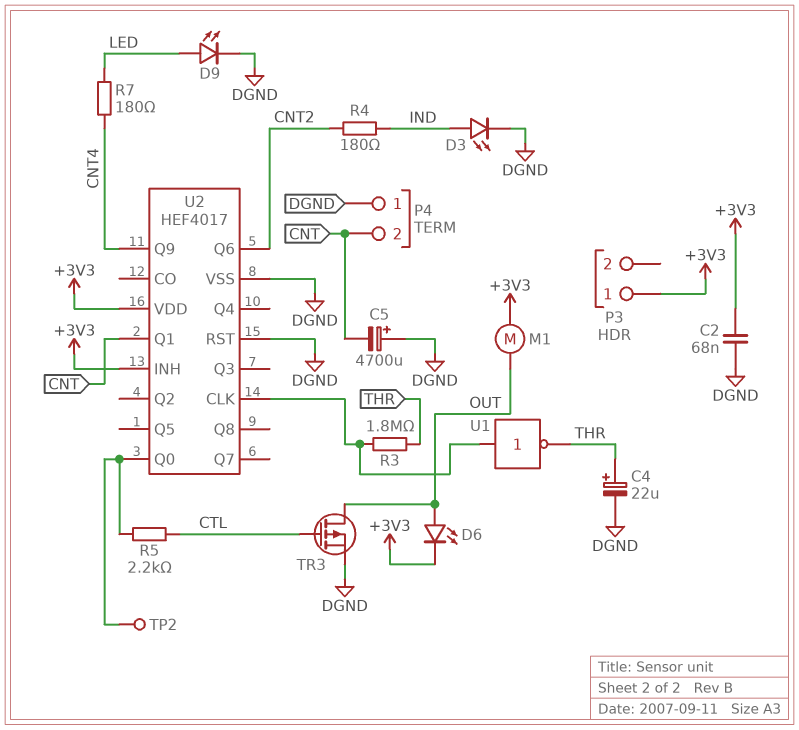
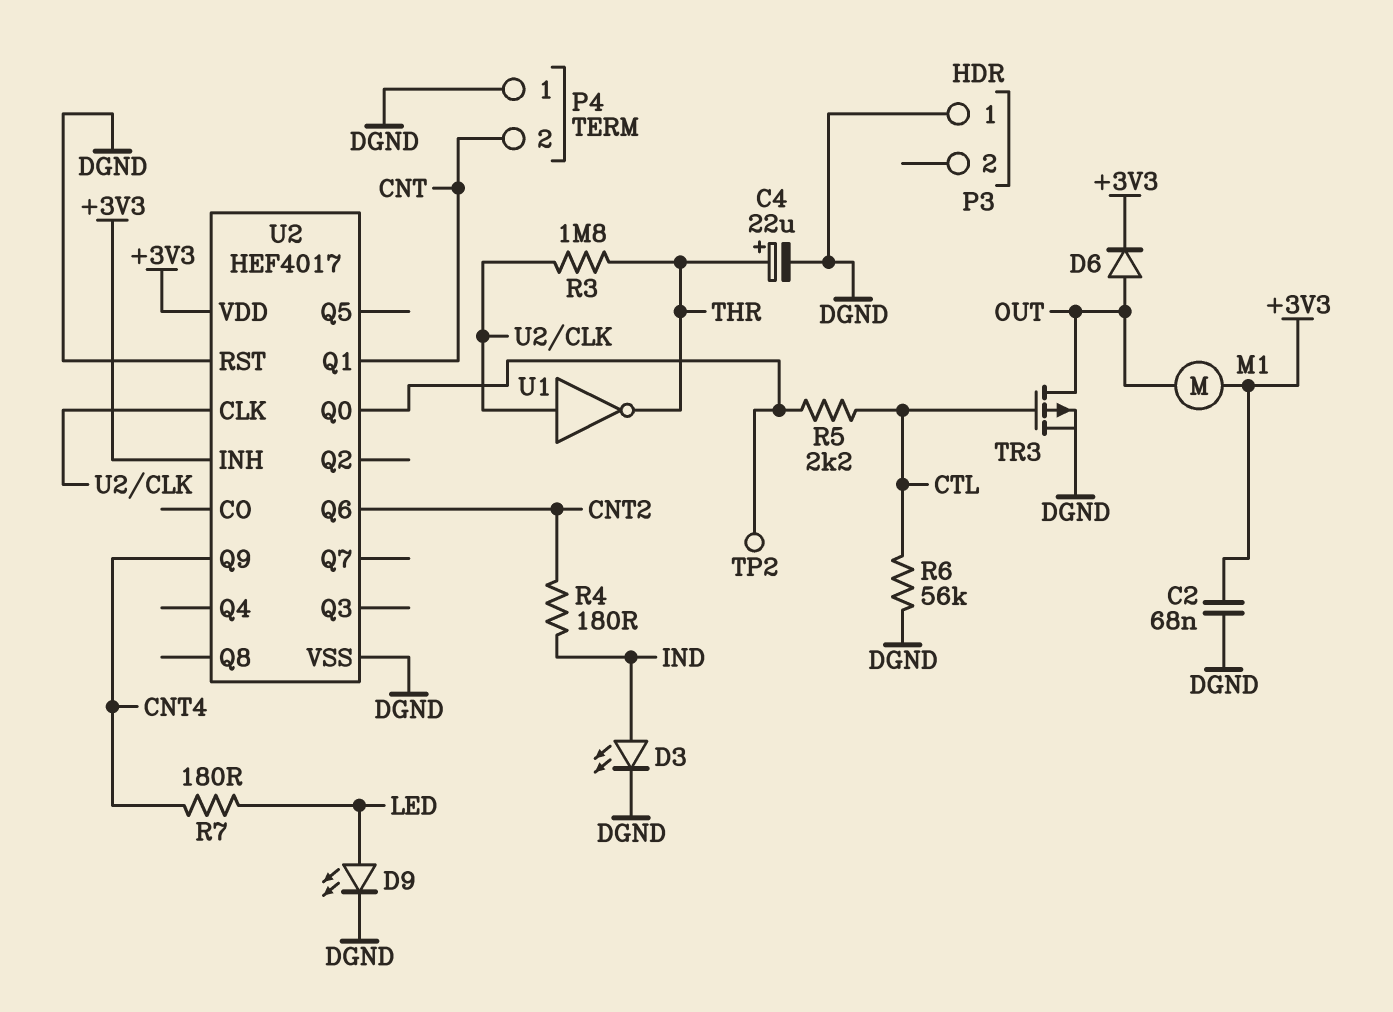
C5: 4700uF (plus DGND, minus CNT) -> none
D6: LED (A OUT, K +3V3) -> diode (A OUT, K +3V3)
P3 pin 1: +3V3 -> DGND
R6: none -> 56k (CTL, DGND)

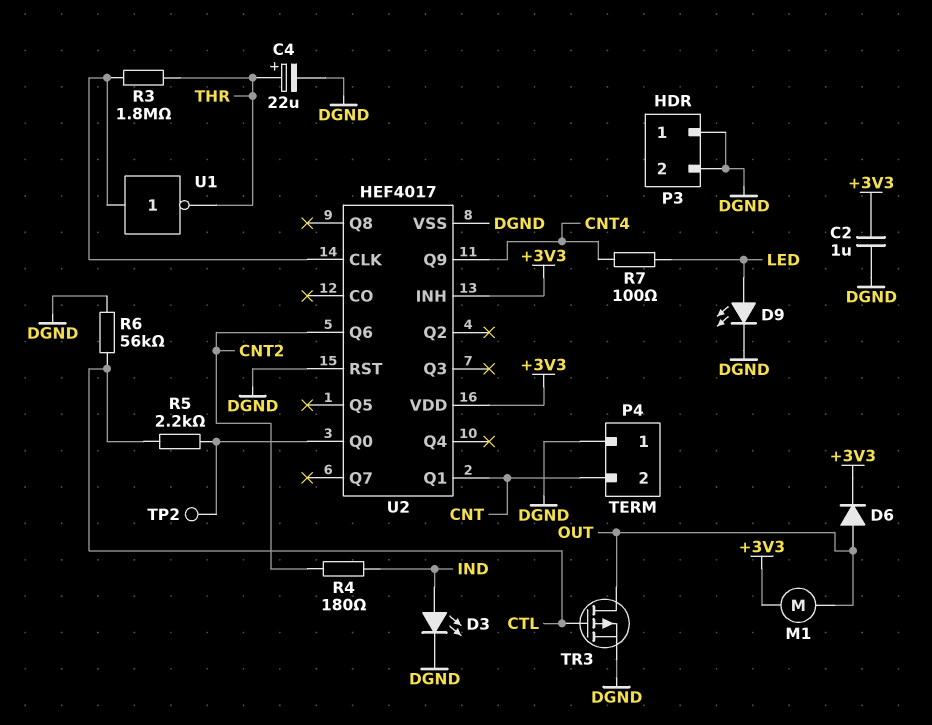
C2: 68nF (+3V3, DGND) -> 1uF (+3V3, DGND)
P3 pin 2: none -> DGND
R7: 180 (CNT4, LED) -> 100 (CNT4, LED)

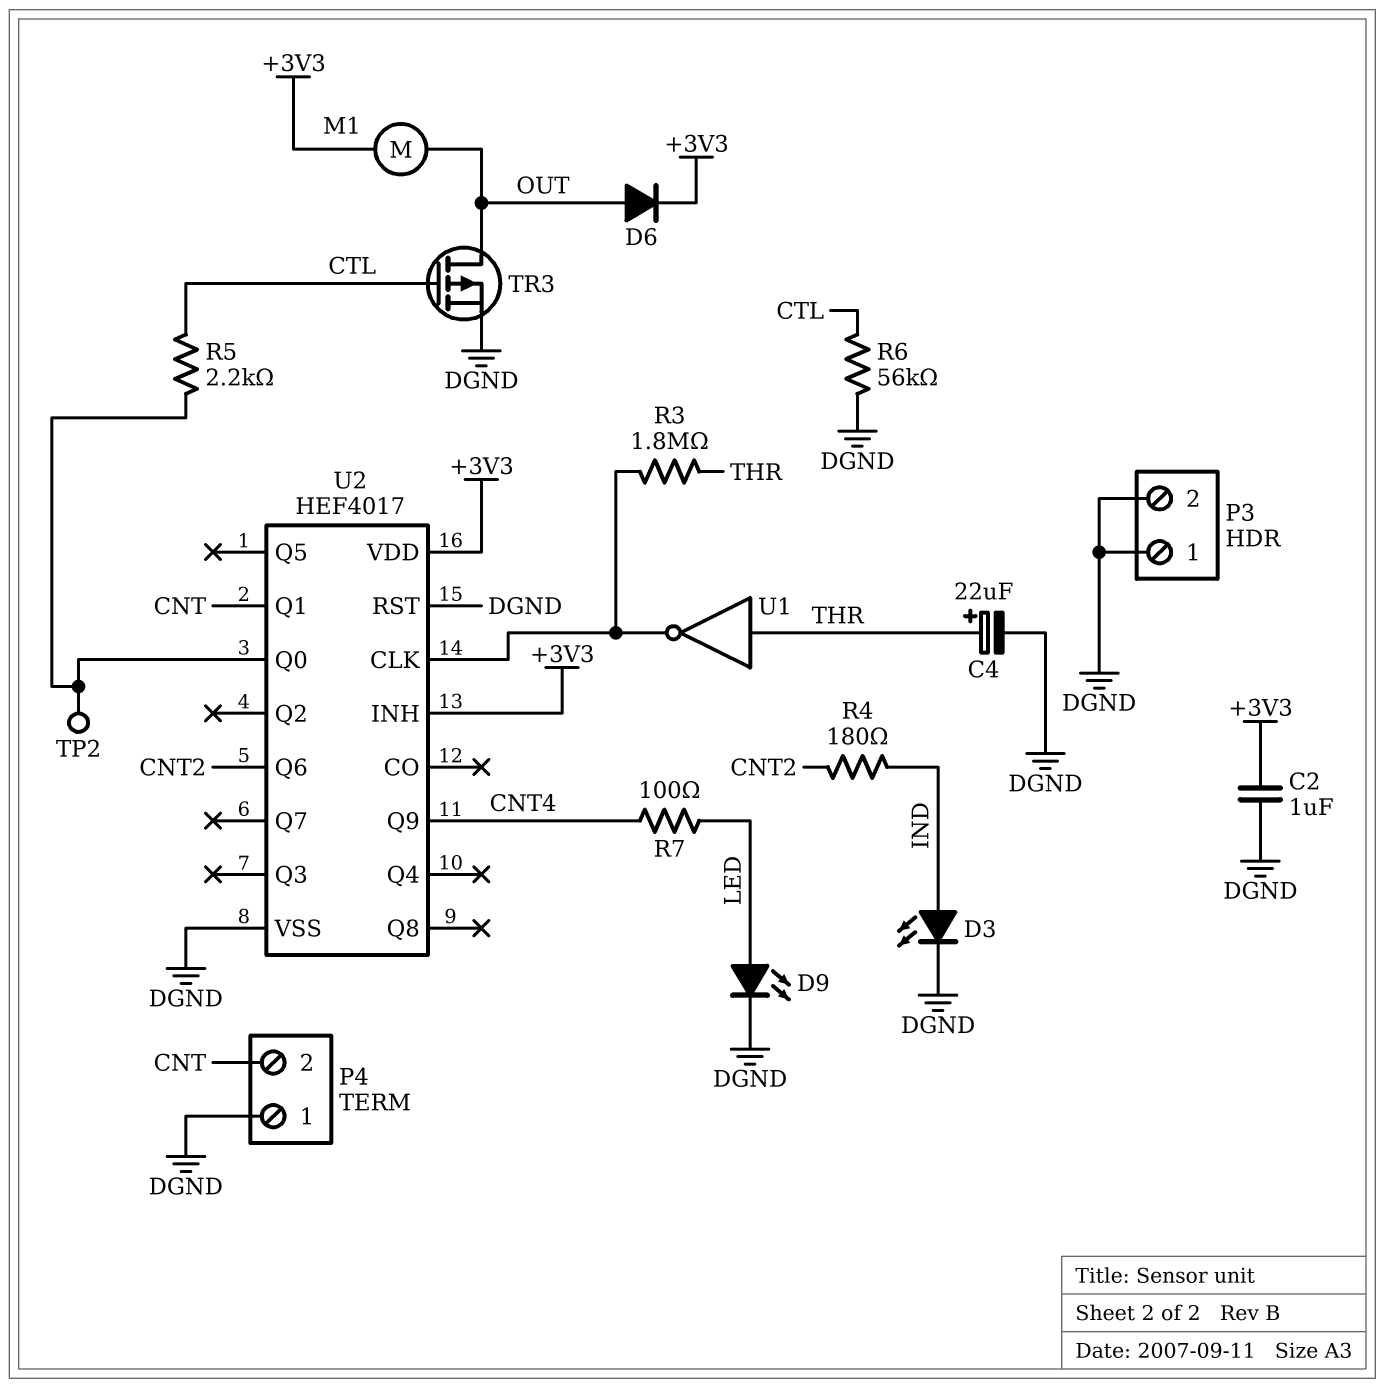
U1: NOT (in U2/CLK, out THR) -> NOT (in THR, out U2/CLK)

